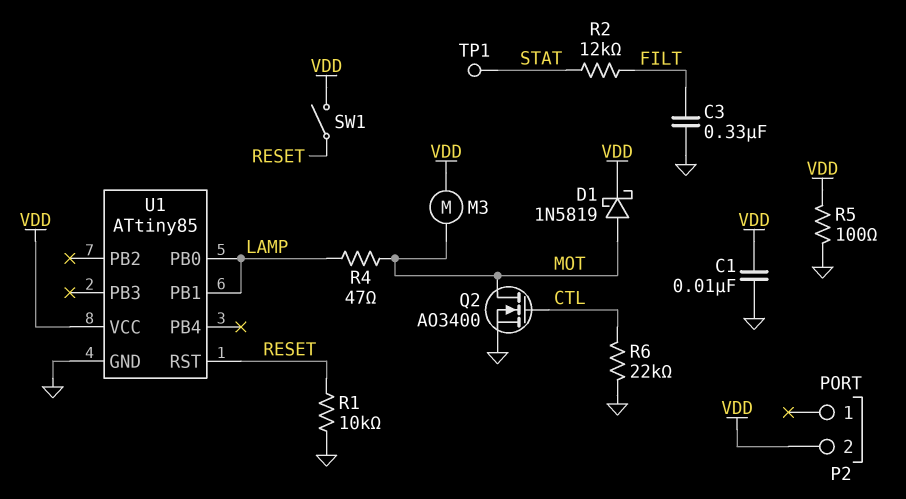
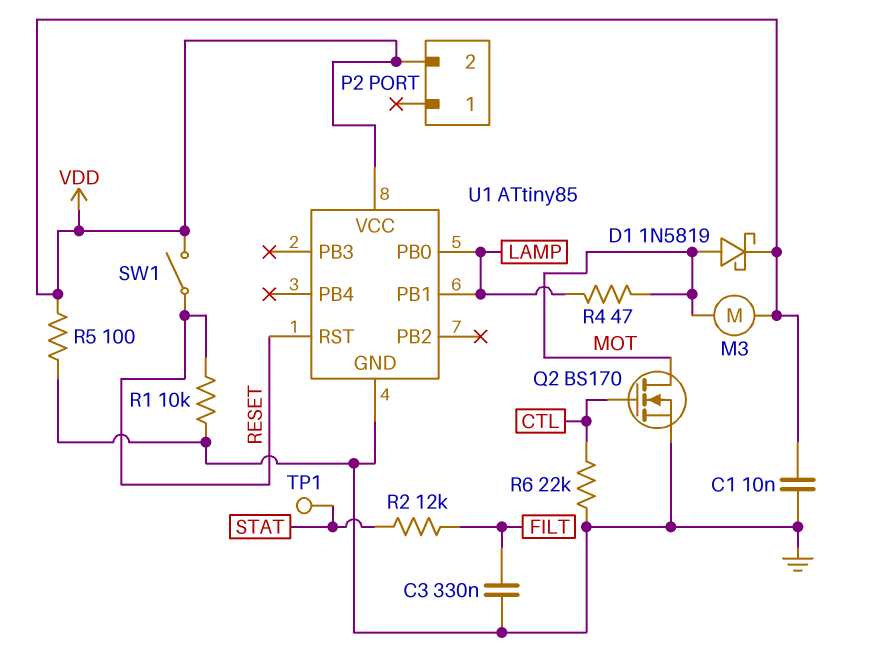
Q2: NMOS AO3400 (G CTL, D MOT, S GND) -> NMOS BS170 (G CTL, D MOT, S GND)

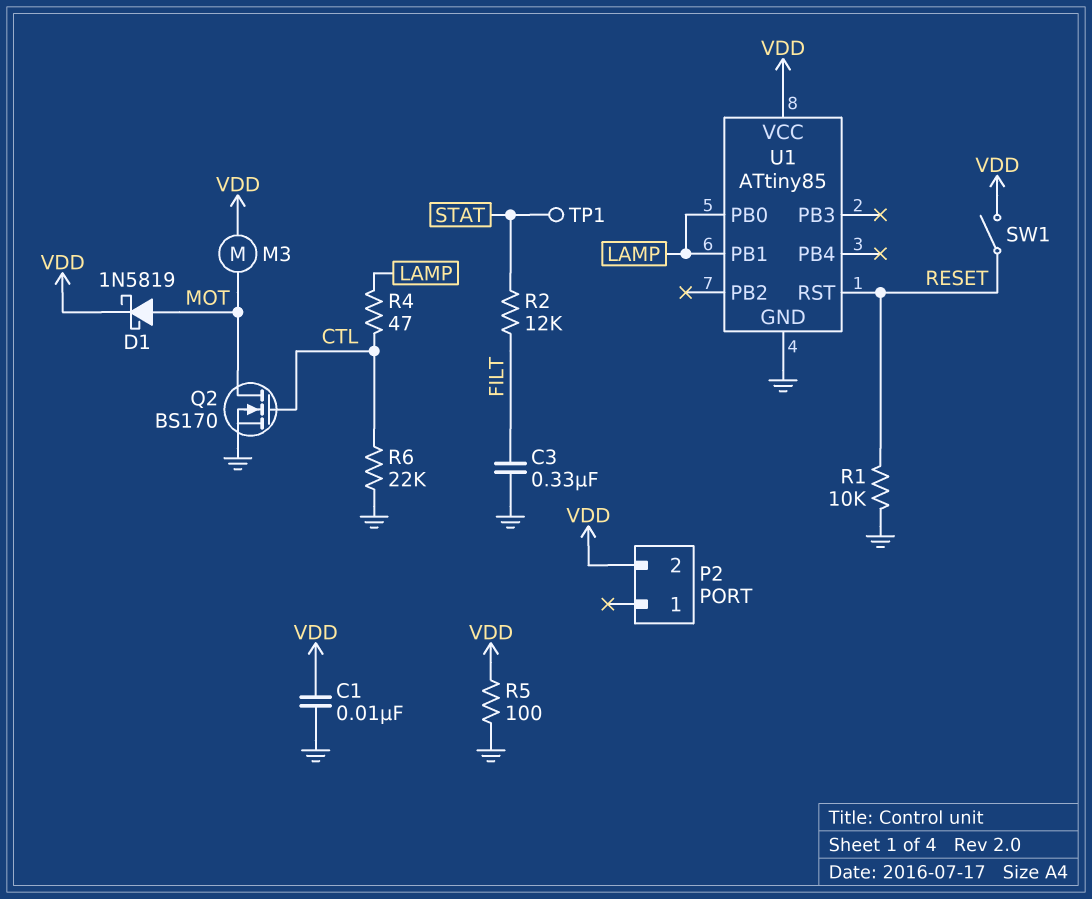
R4: 47 (LAMP, MOT) -> 47 (CTL, LAMP)

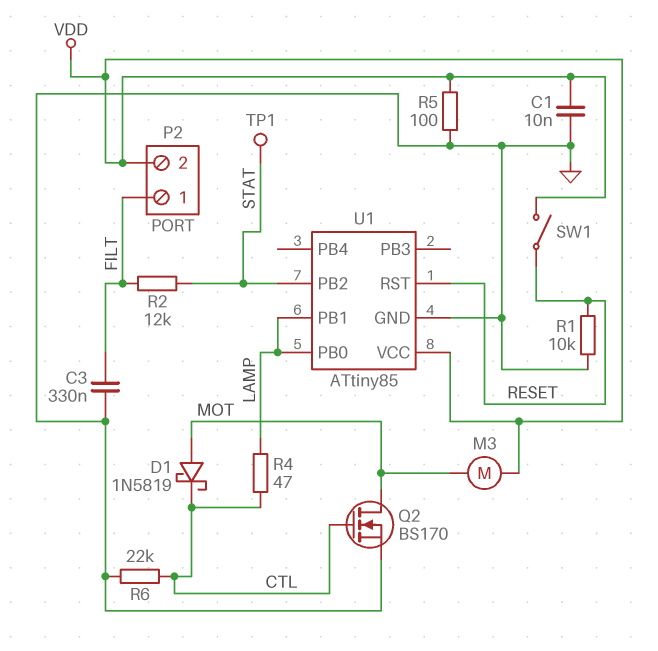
D1: schottky 1N5819 (A MOT, K VDD) -> schottky 1N5819 (A MOT, K CTL)
P2 pin 1: none -> FILT
U1 pin PB2: none -> STAT

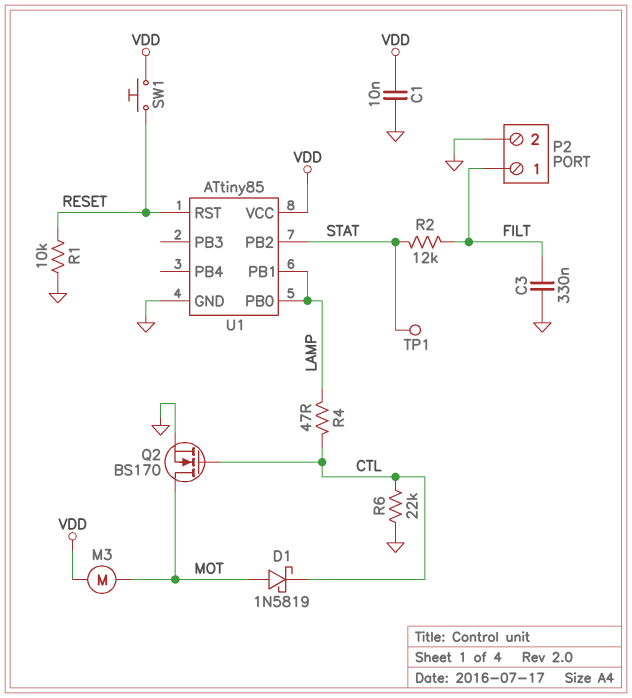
P2 pin 2: VDD -> GND
R5: 100 (GND, VDD) -> none
SW1: switch (RESET, VDD) -> button (RESET, VDD)

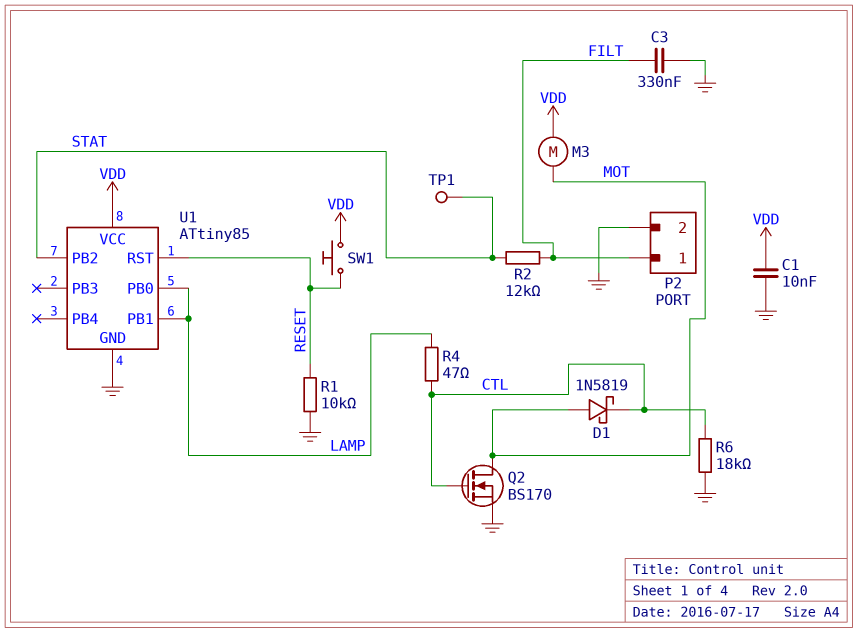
R6: 22k (CTL, GND) -> 18k (CTL, GND)

